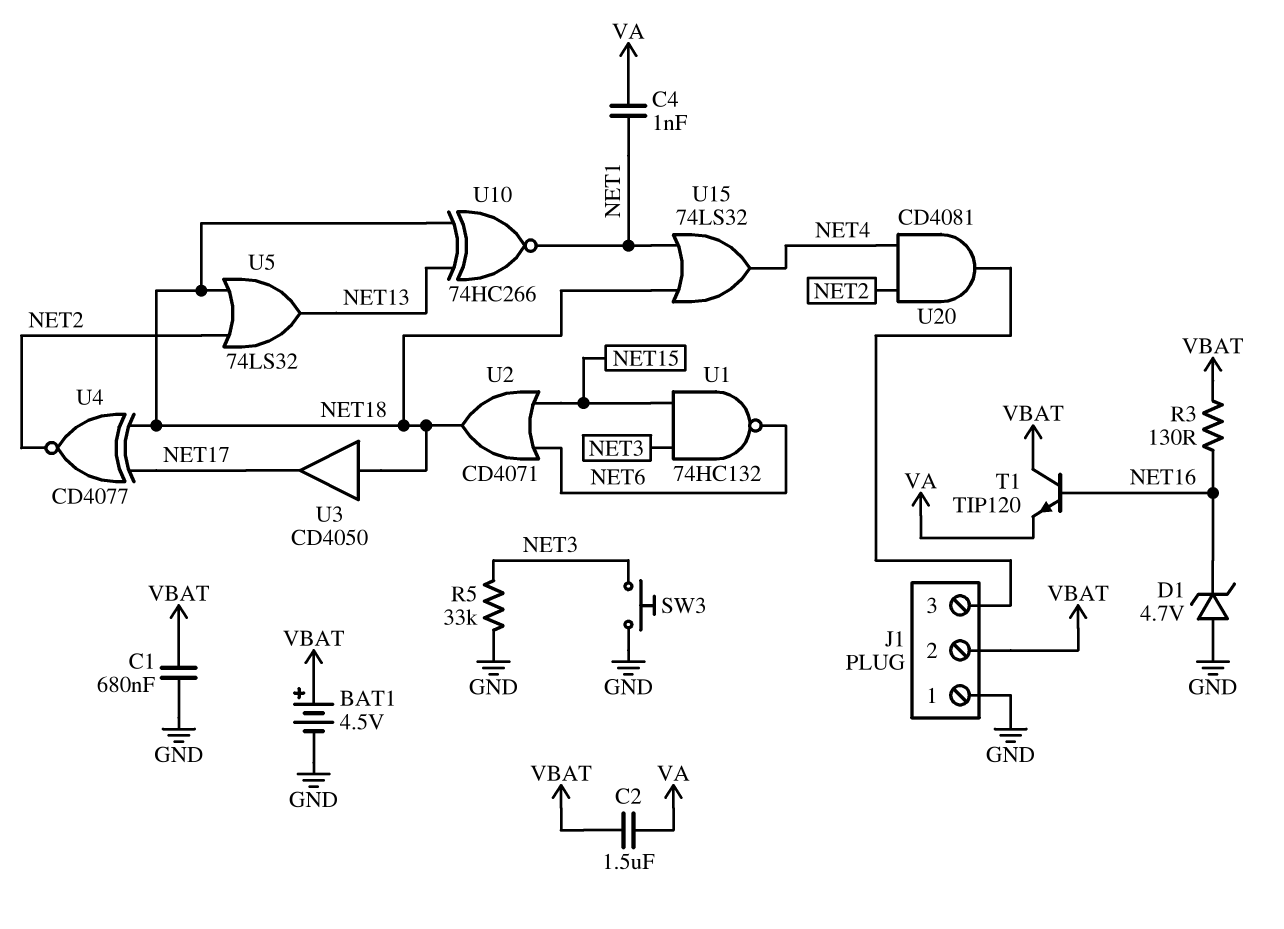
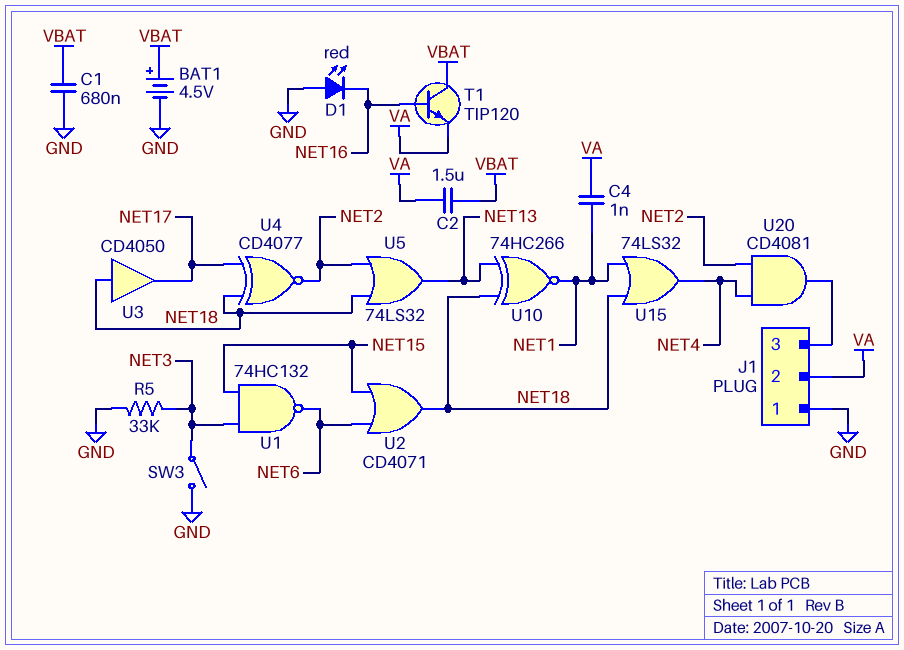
D1: zener 4.7V (A GND, K NET16) -> LED red (A GND, K NET16)
J1 pin 2: VBAT -> VA
R3: 130 (NET16, VBAT) -> none
SW3: button (GND, NET3) -> switch (GND, NET3)

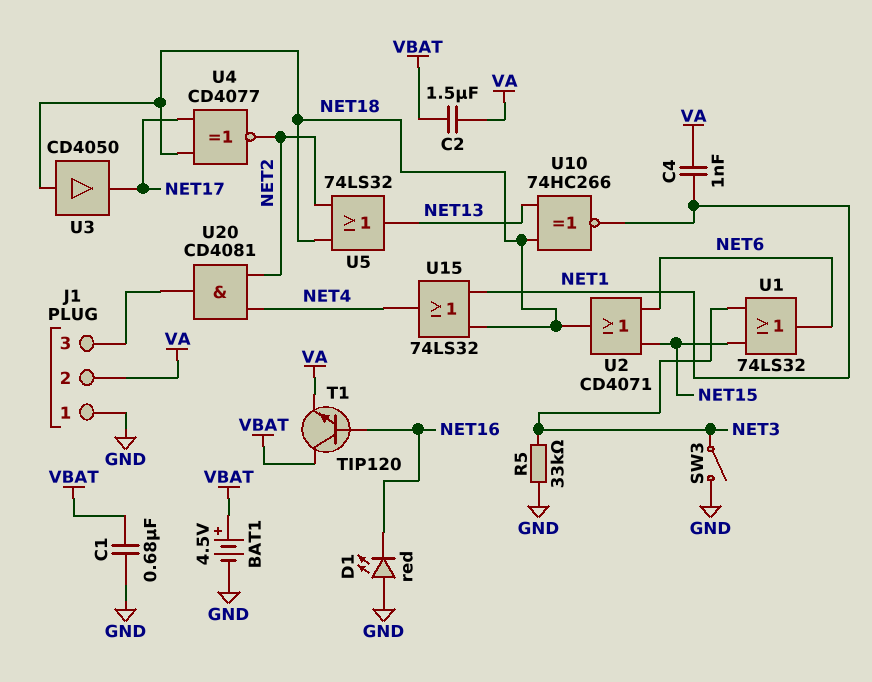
U1: NAND 74HC132 (in NET3, in NET15, out NET6) -> OR 74LS32 (in NET3, in NET15, out NET6)

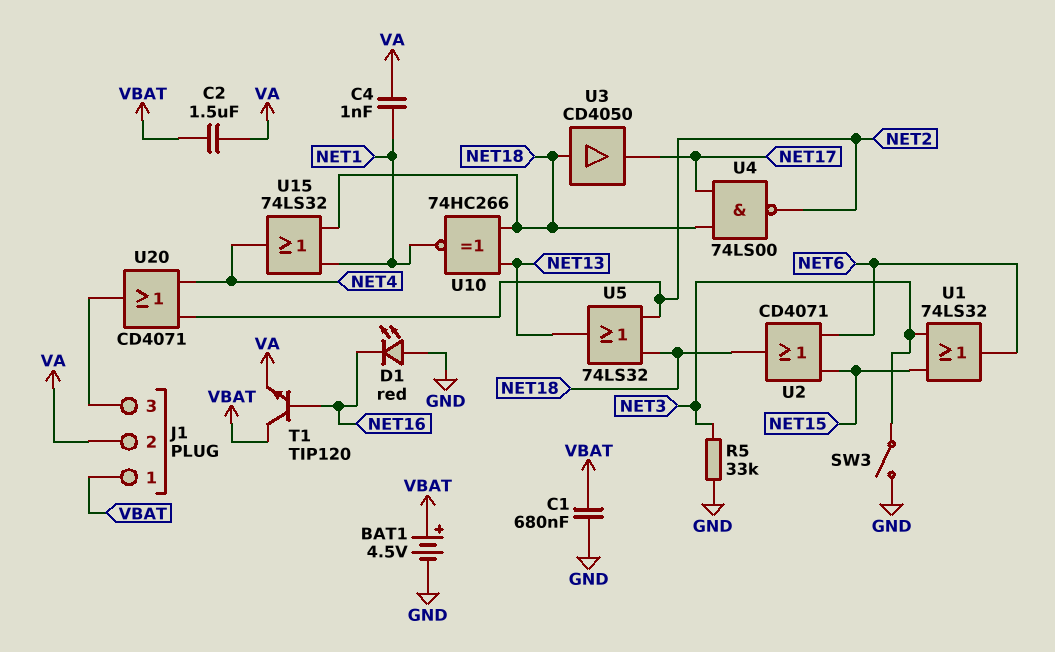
J1 pin 1: GND -> VBAT
U4: XNOR CD4077 (in NET17, in NET18, out NET2) -> NAND 74LS00 (in NET17, in NET18, out NET2)
U20: AND CD4081 (in NET2, in NET4, out J1/3) -> OR CD4071 (in NET2, in NET4, out J1/3)

